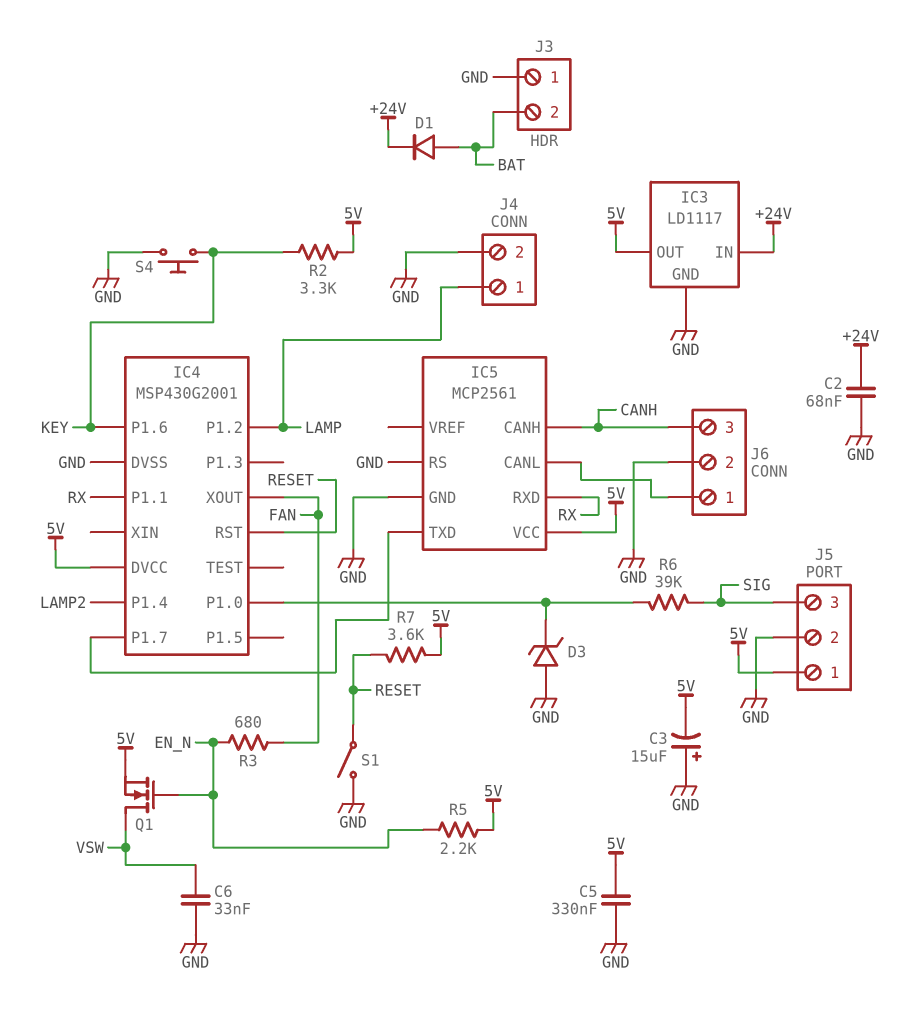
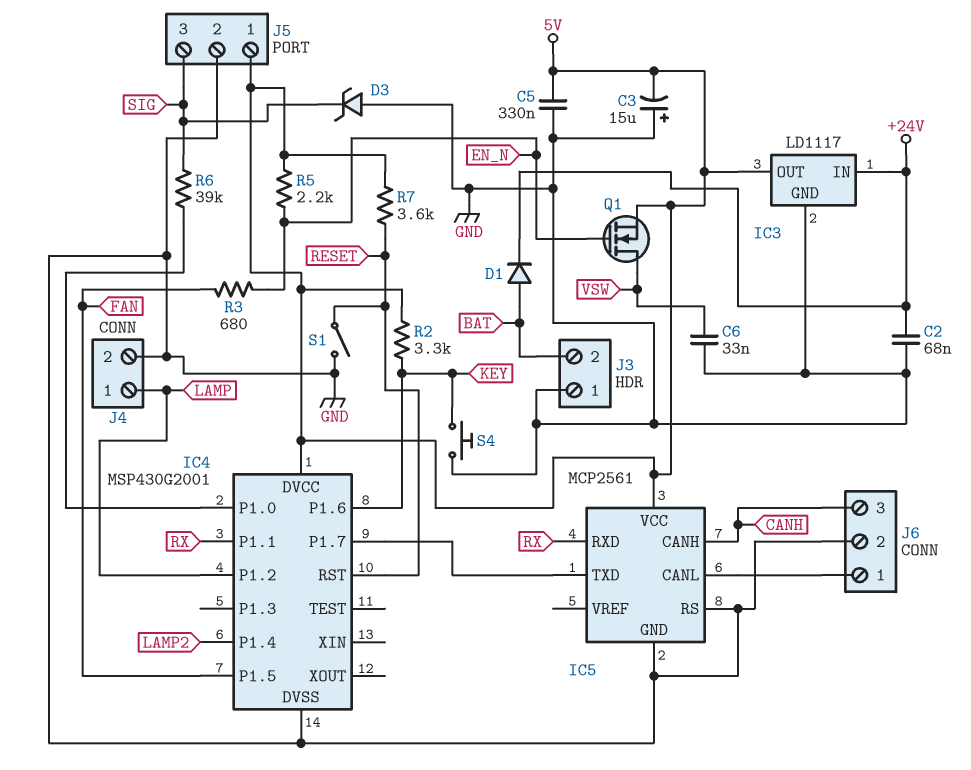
D3: zener (A GND, K IC4/P1.0) -> zener (A GND, K SIG)
IC4 pin P1.5: none -> FAN
IC4 pin XOUT: FAN -> none

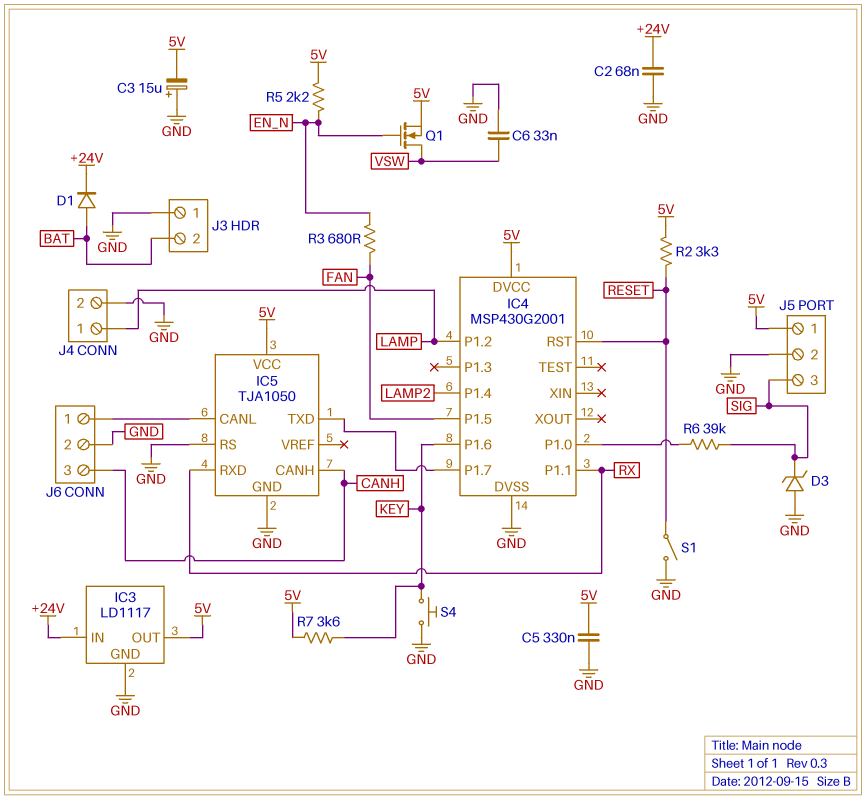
IC5: MCP2561 -> TJA1050
R2: 3.3k (5V, KEY) -> 3.3k (5V, RESET)
R7: 3.6k (5V, RESET) -> 3.6k (5V, KEY)

